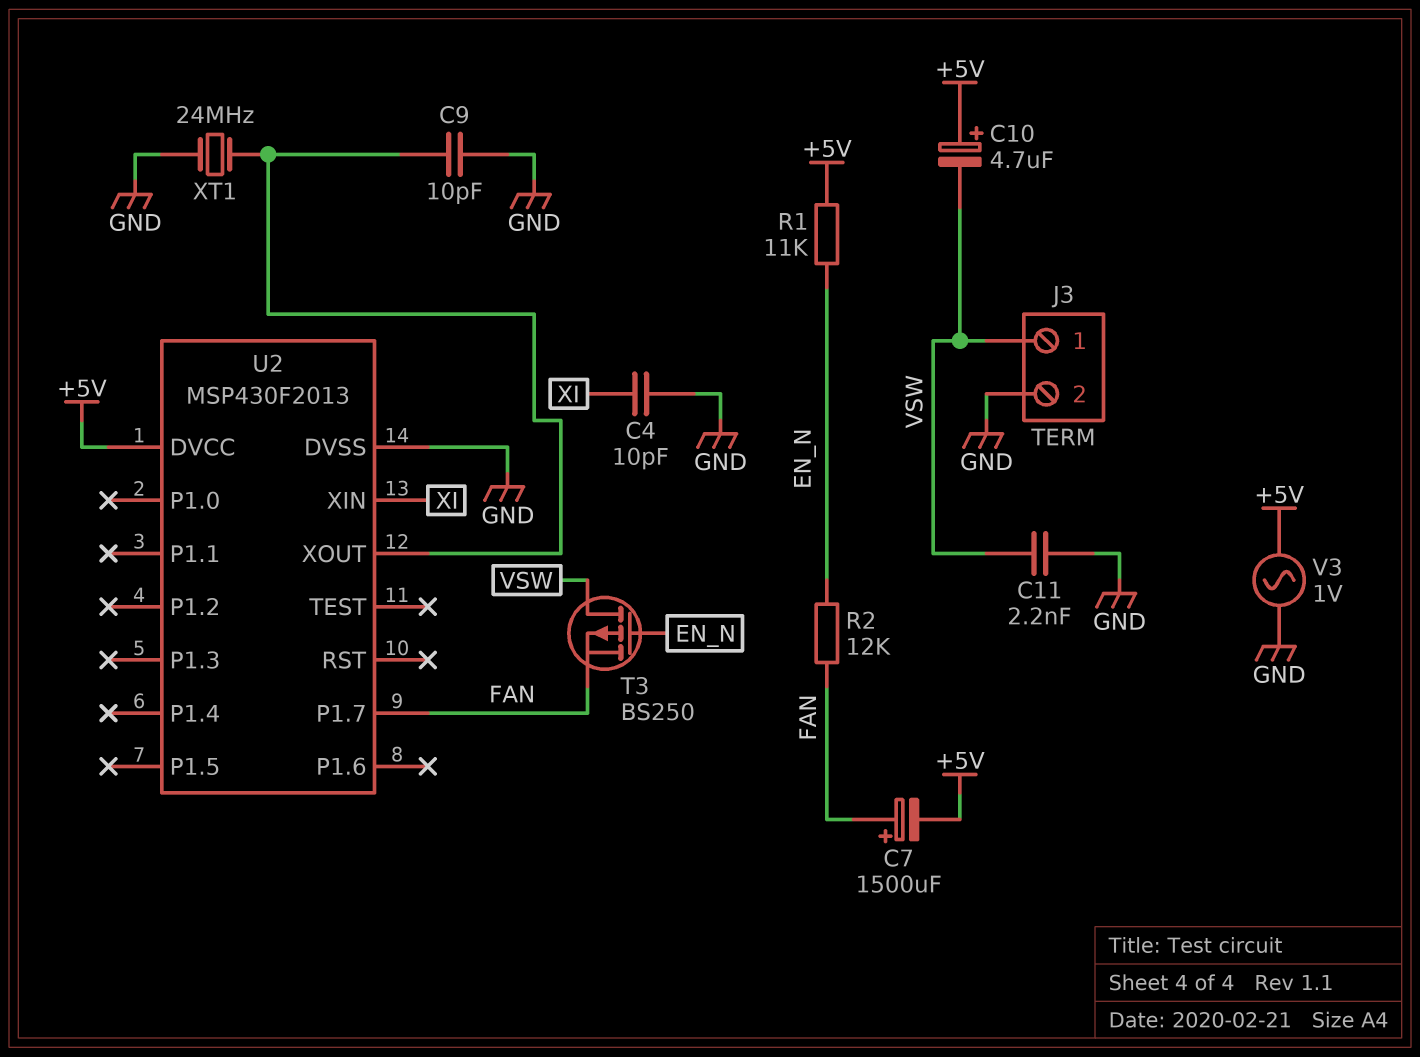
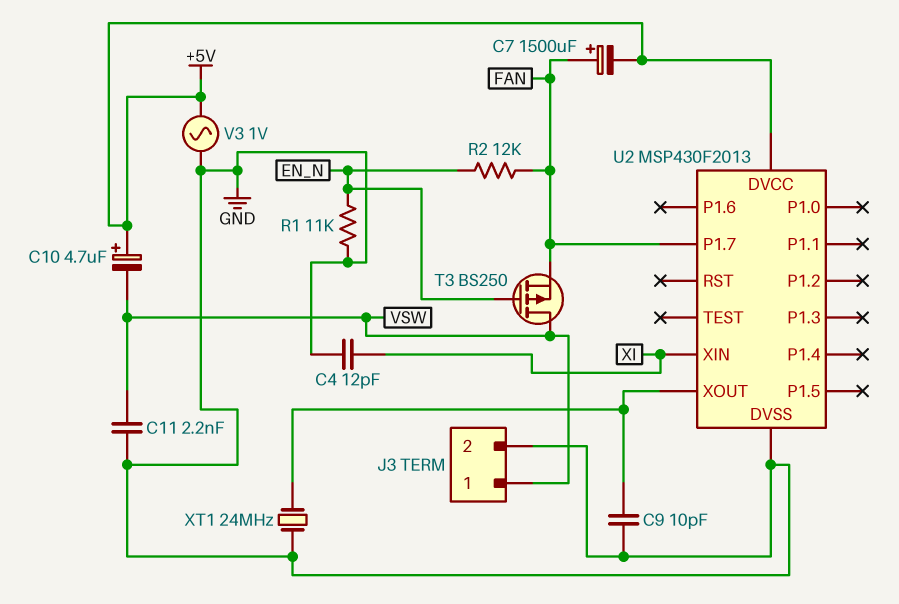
C4: 10pF (GND, XI) -> 12pF (GND, XI)
R1: 11k (+5V, EN_N) -> 11k (EN_N, GND)

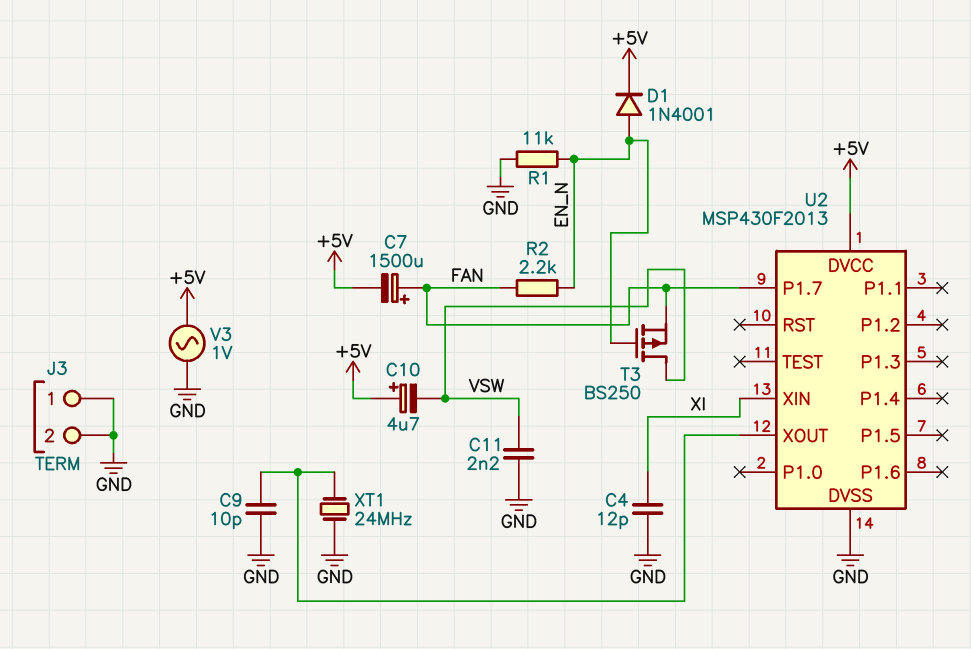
D1: none -> diode 1N4001 (A EN_N, K +5V)
J3 pin 1: VSW -> GND
R2: 12k (EN_N, FAN) -> 2.2k (EN_N, FAN)

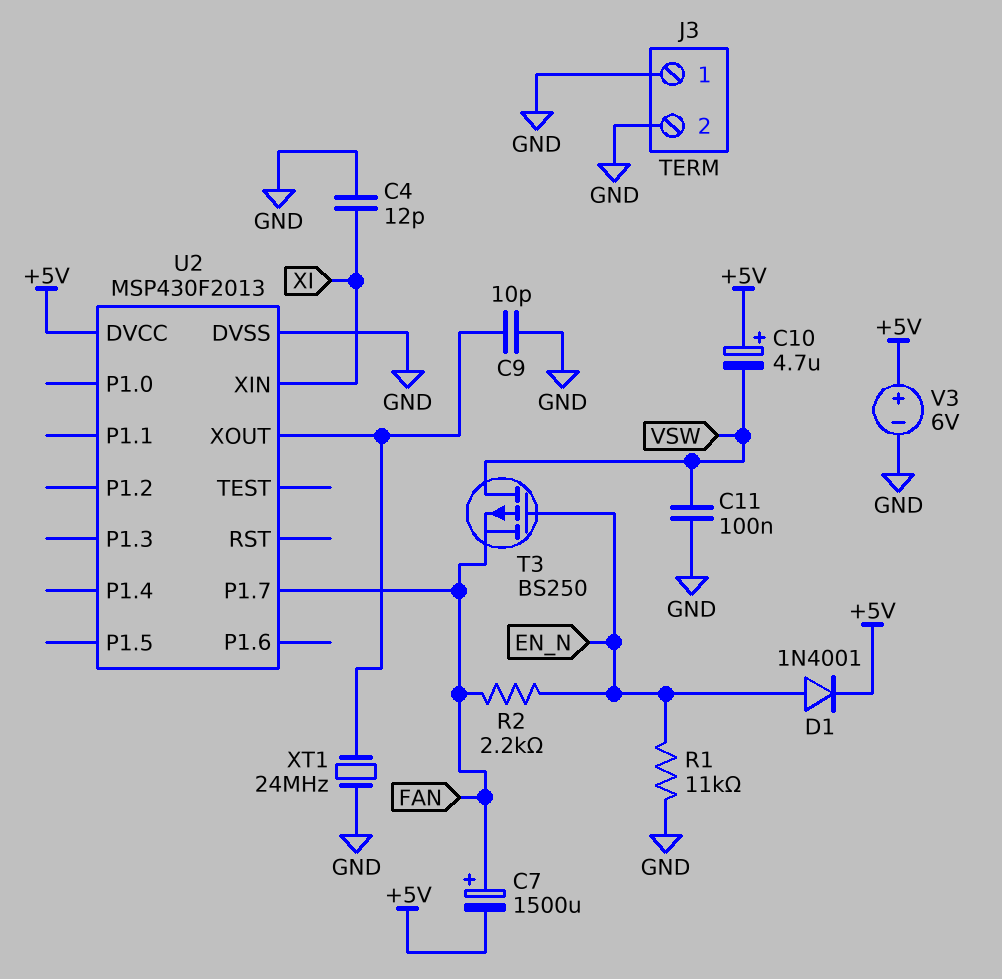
C11: 2.2nF (GND, VSW) -> 100nF (GND, VSW)
V3: AC 1V (+5V, GND) -> 6V (plus +5V, minus GND)

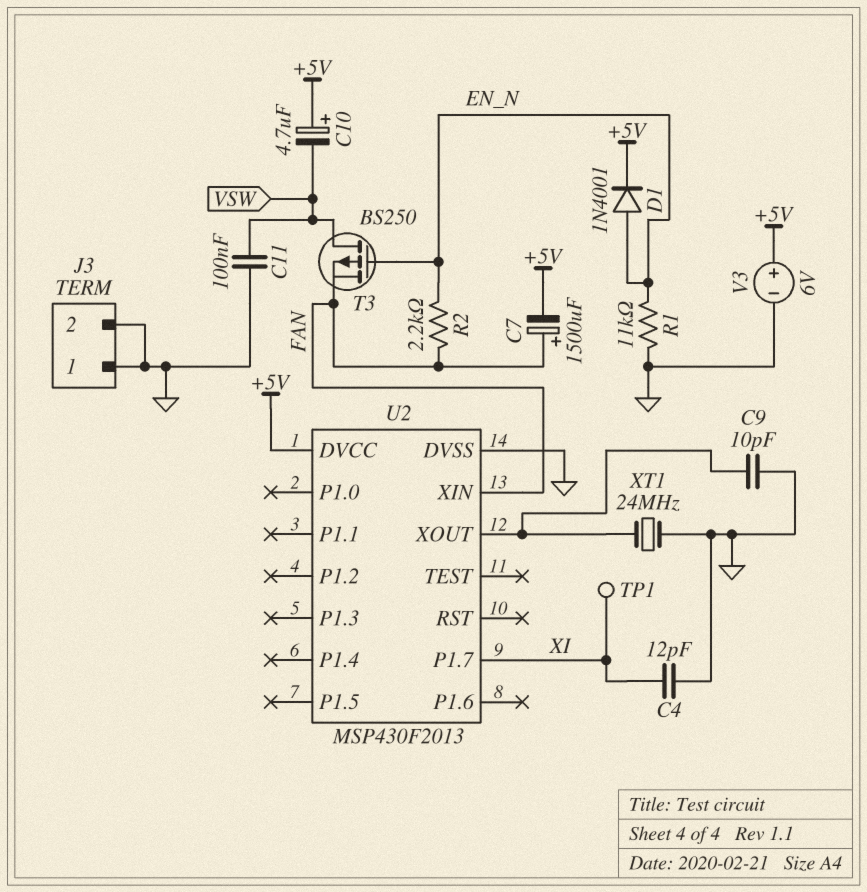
TP1: none -> test point (XI)
U2 pin P1.7: FAN -> XI
U2 pin XIN: XI -> FAN

